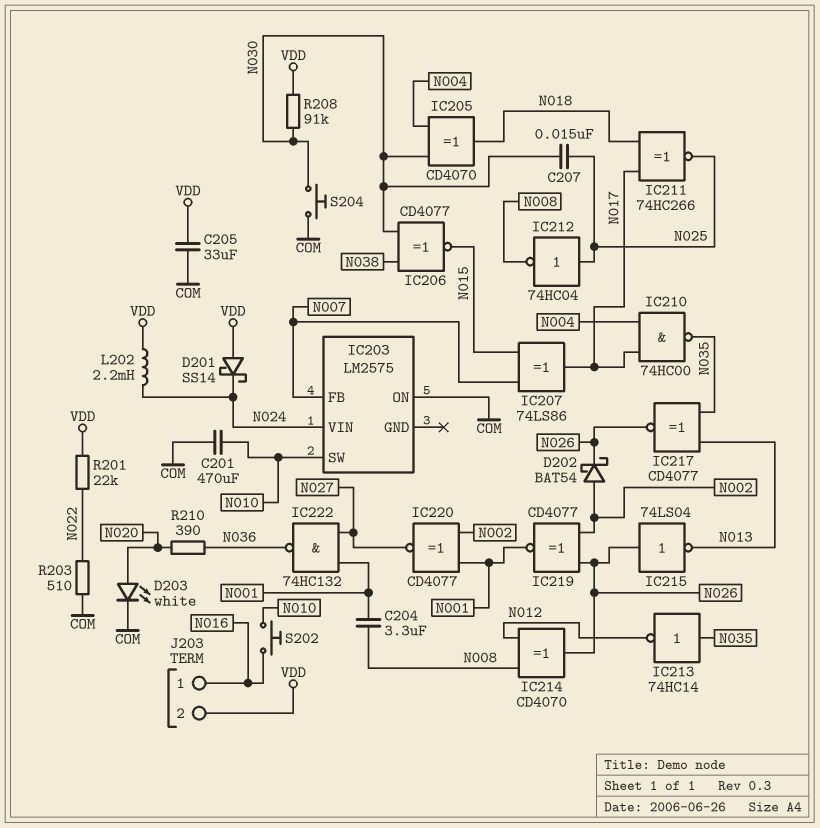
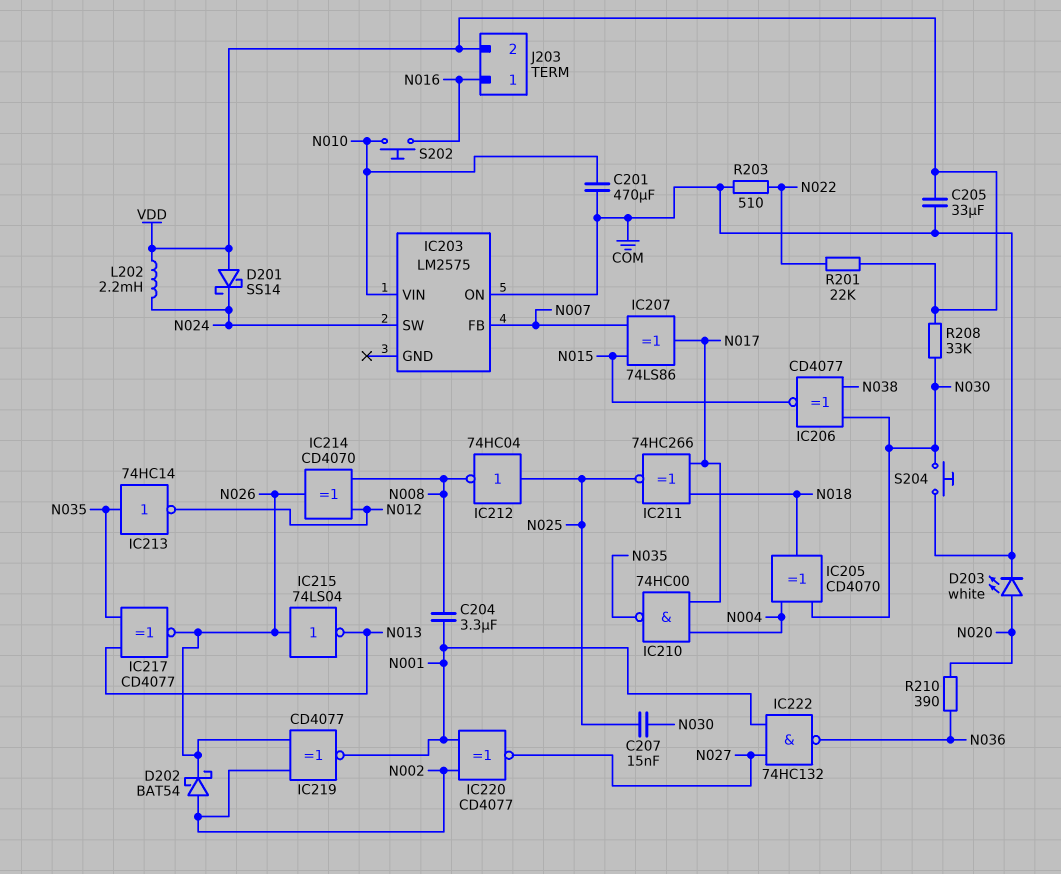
IC203 pin SW: N010 -> N024
IC203 pin VIN: N024 -> N010
R208: 91k (N030, VDD) -> 33k (N030, VDD)

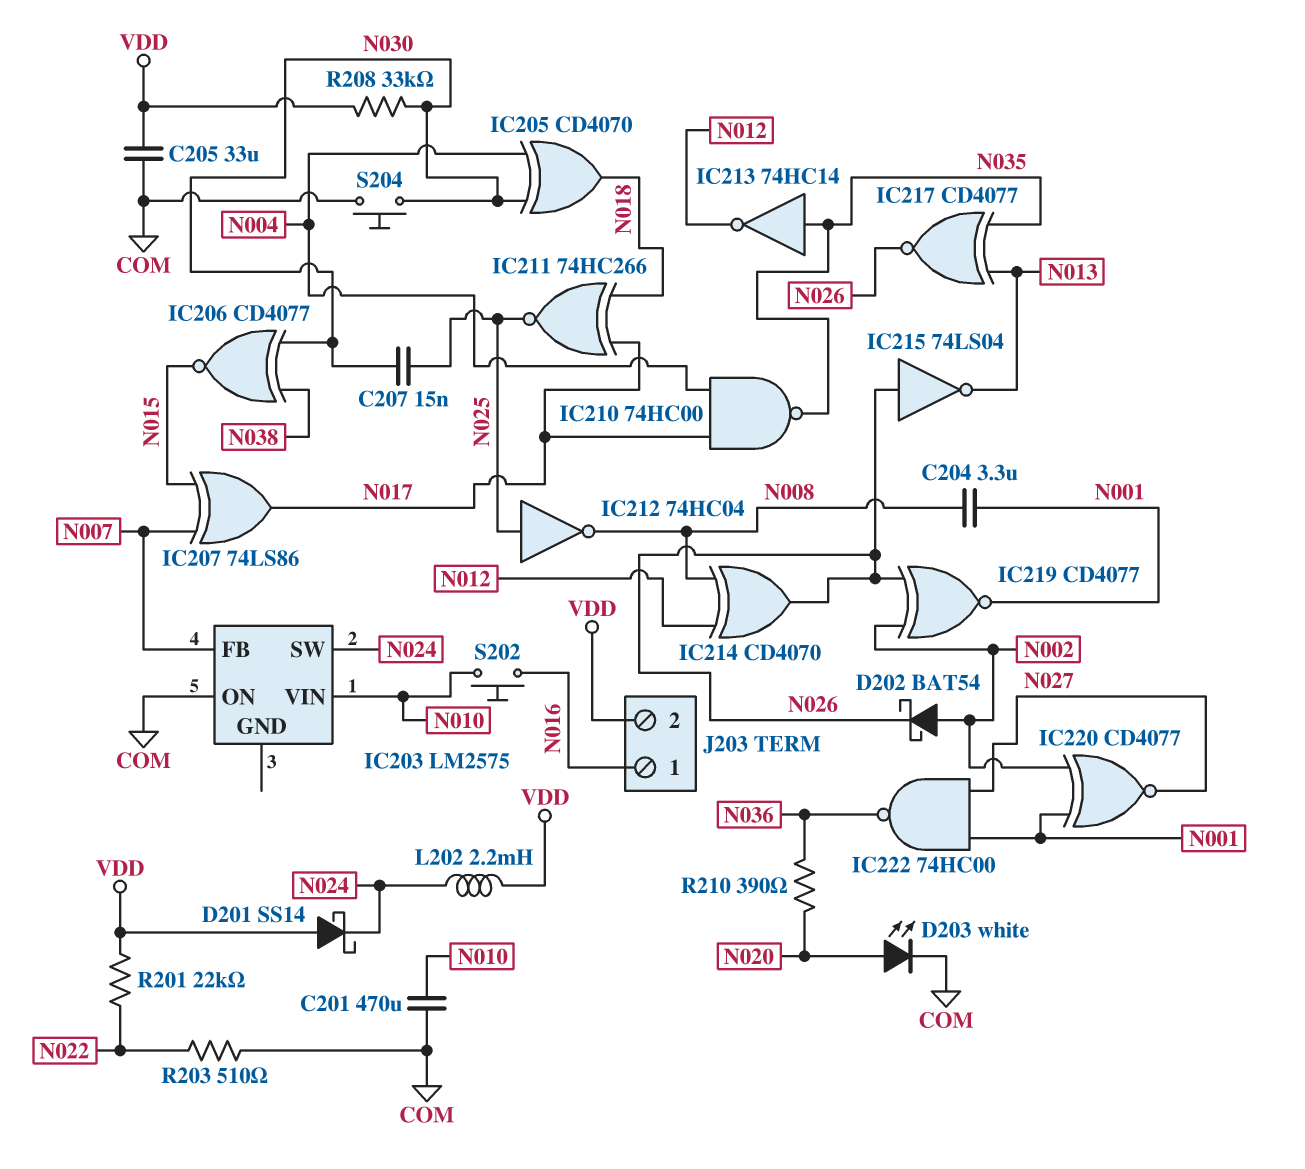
IC222: NAND 74HC132 (in N001, in N027, out N036) -> NAND 74HC00 (in N001, in N027, out N036)

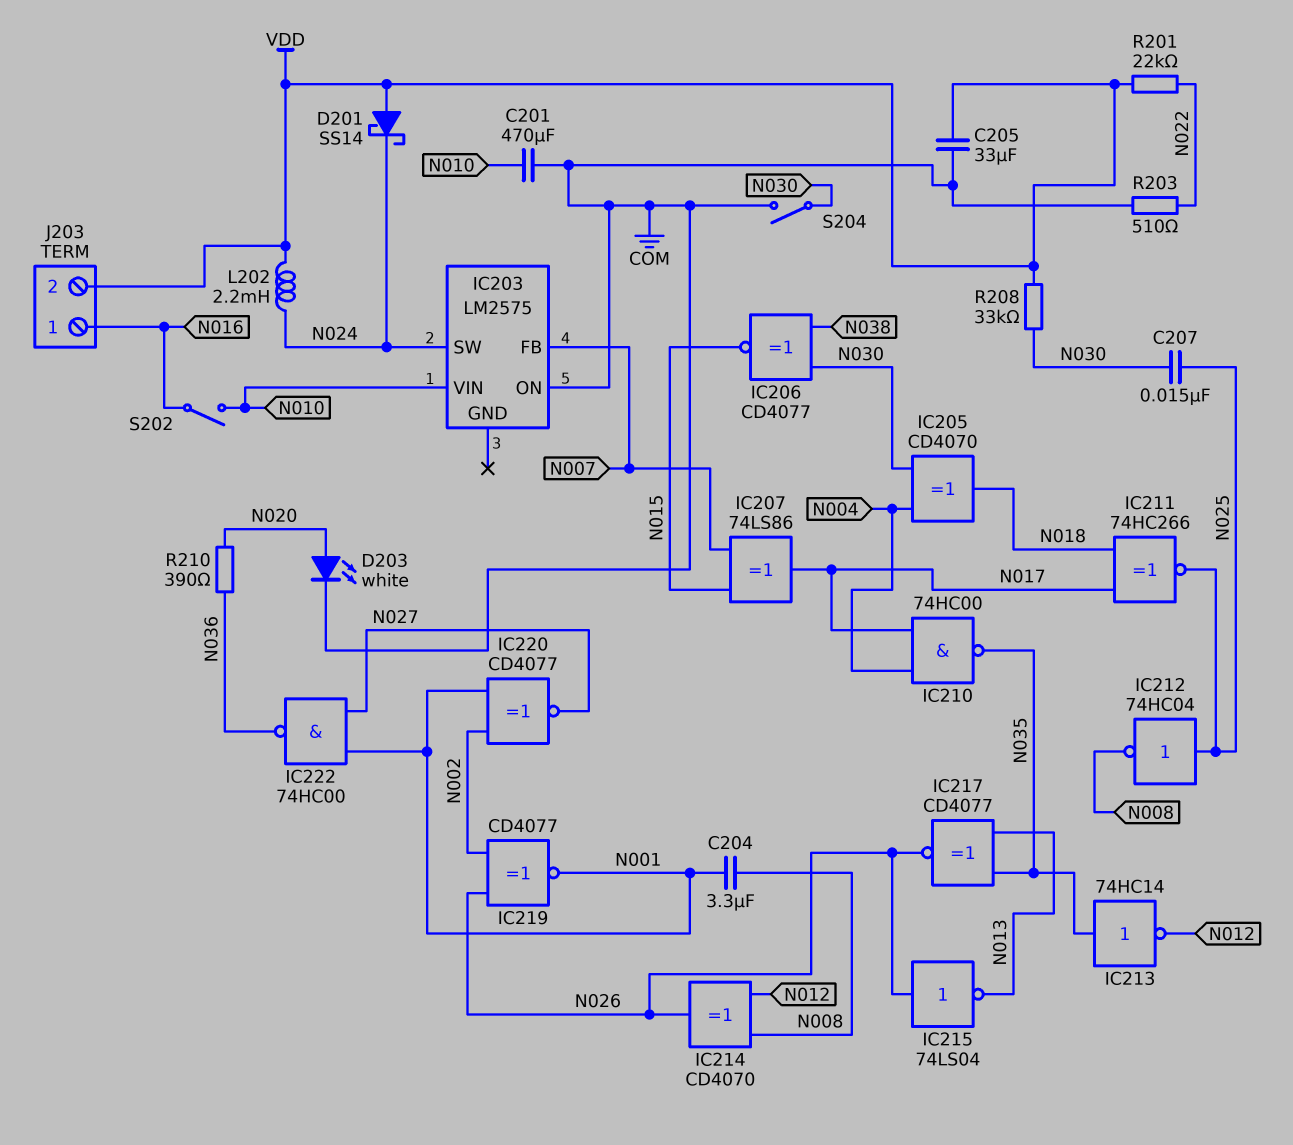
D202: schottky BAT54 (A N002, K N026) -> none
S202: button (N010, N016) -> switch (N010, N016)
S204: button (COM, N030) -> switch (COM, N030)

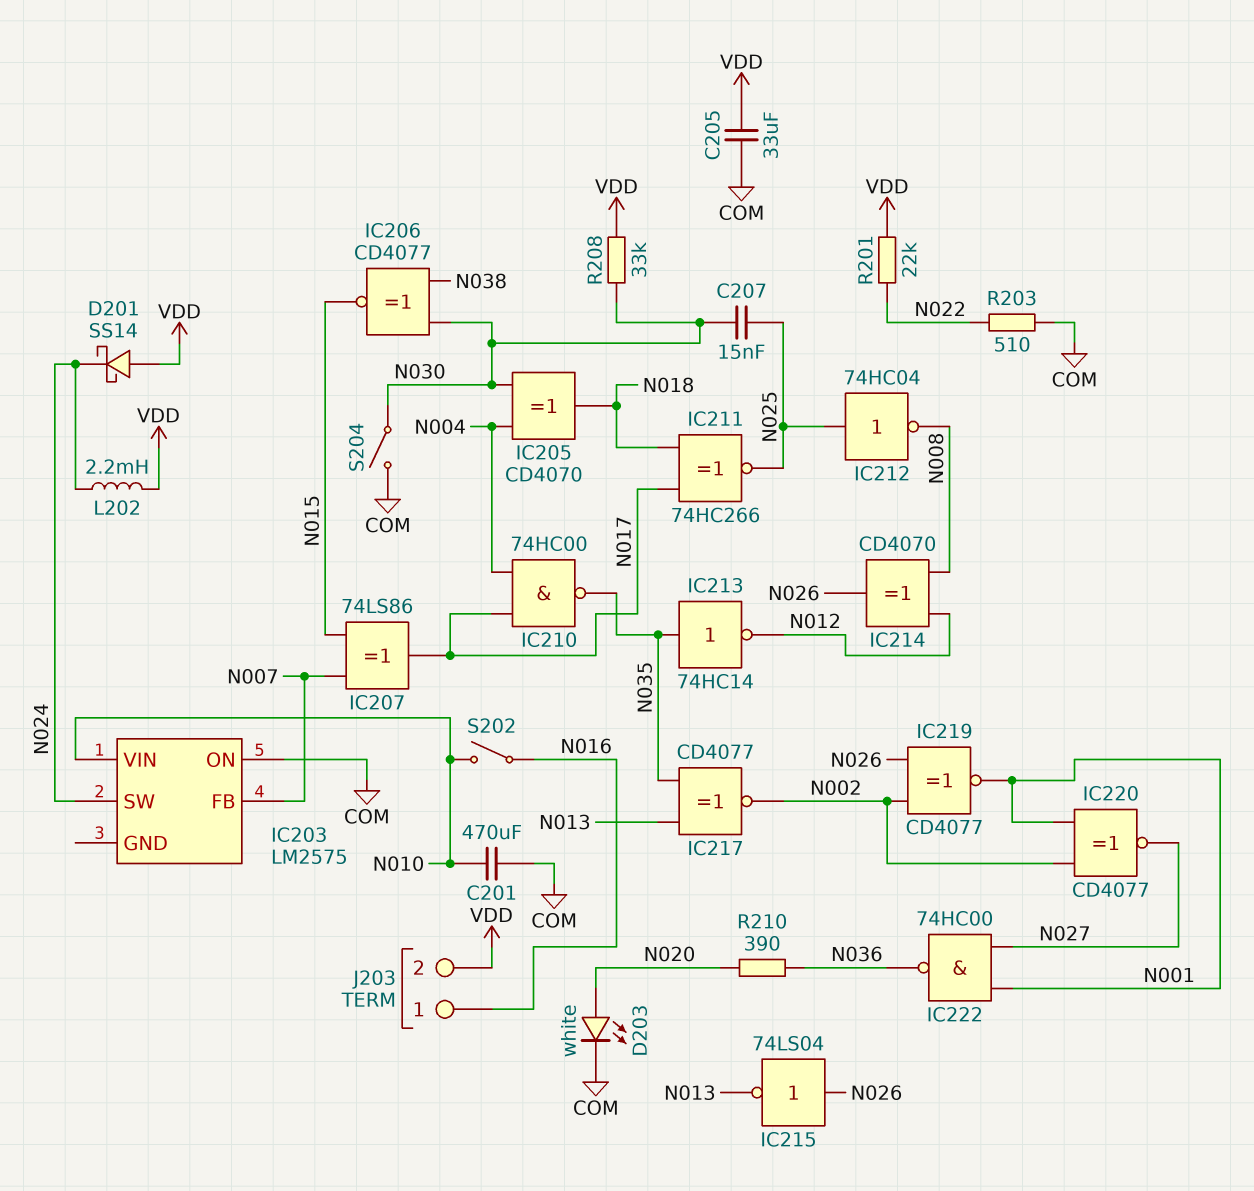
C204: 3.3uF (N001, N008) -> none
IC217: XNOR CD4077 (in N013, in N035, out N026) -> XNOR CD4077 (in N013, in N035, out N002)

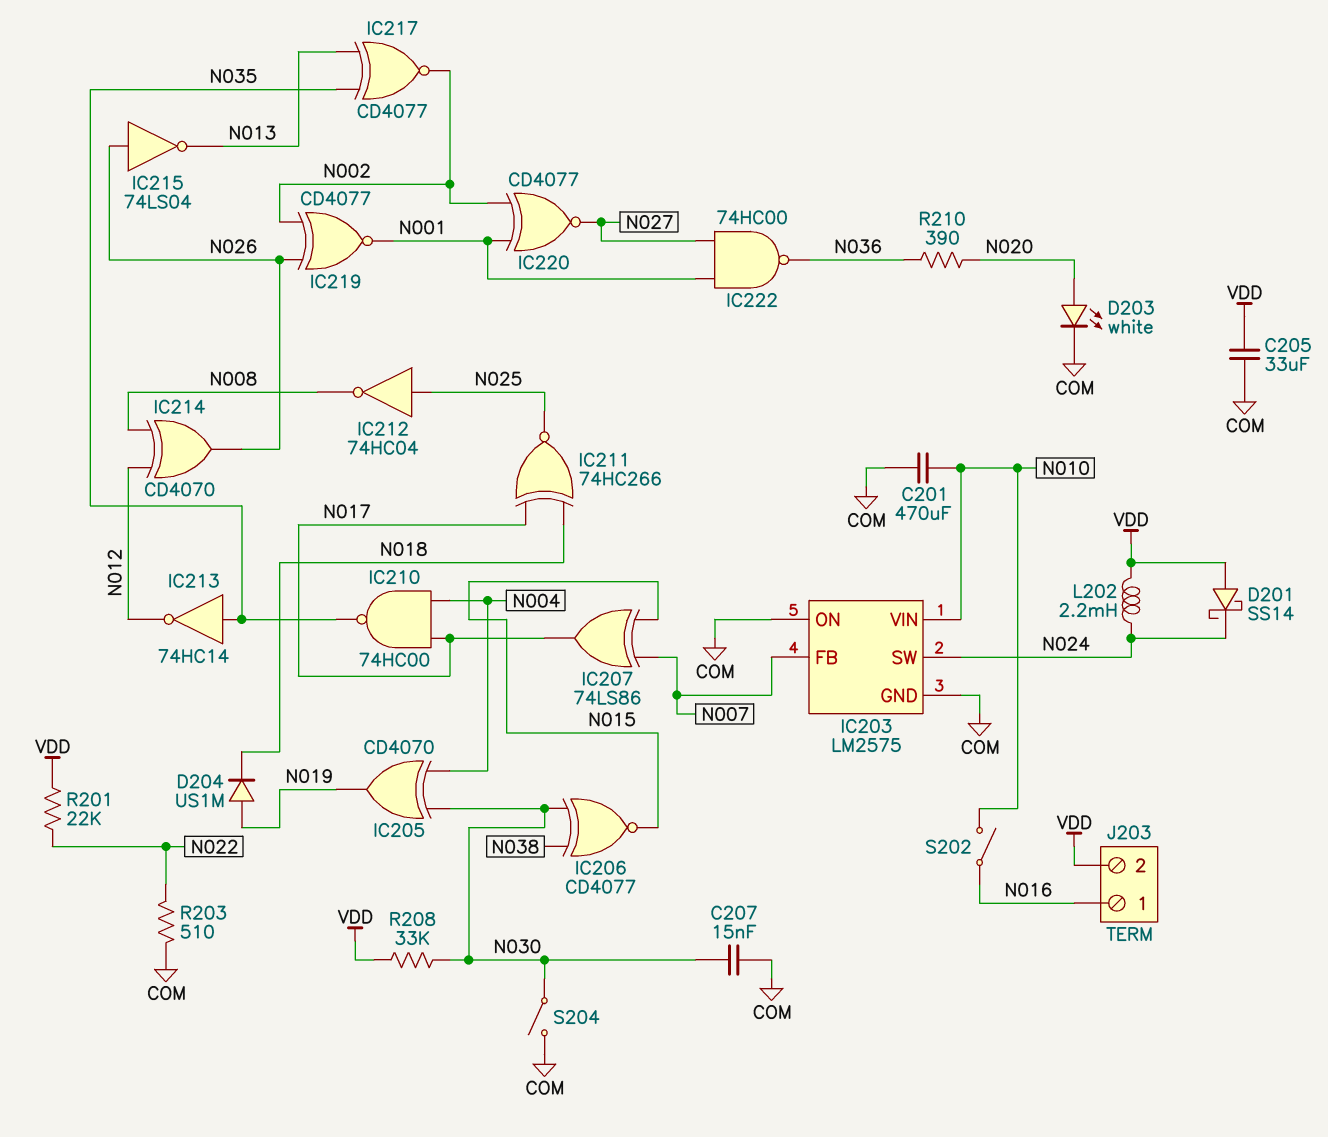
C207: 15nF (N025, N030) -> 15nF (COM, N030)
D204: none -> diode US1M (A N019, K N018)
IC203 pin GND: none -> COM
IC205: XOR CD4070 (in N004, in N030, out N018) -> XOR CD4070 (in N004, in N030, out N019)

